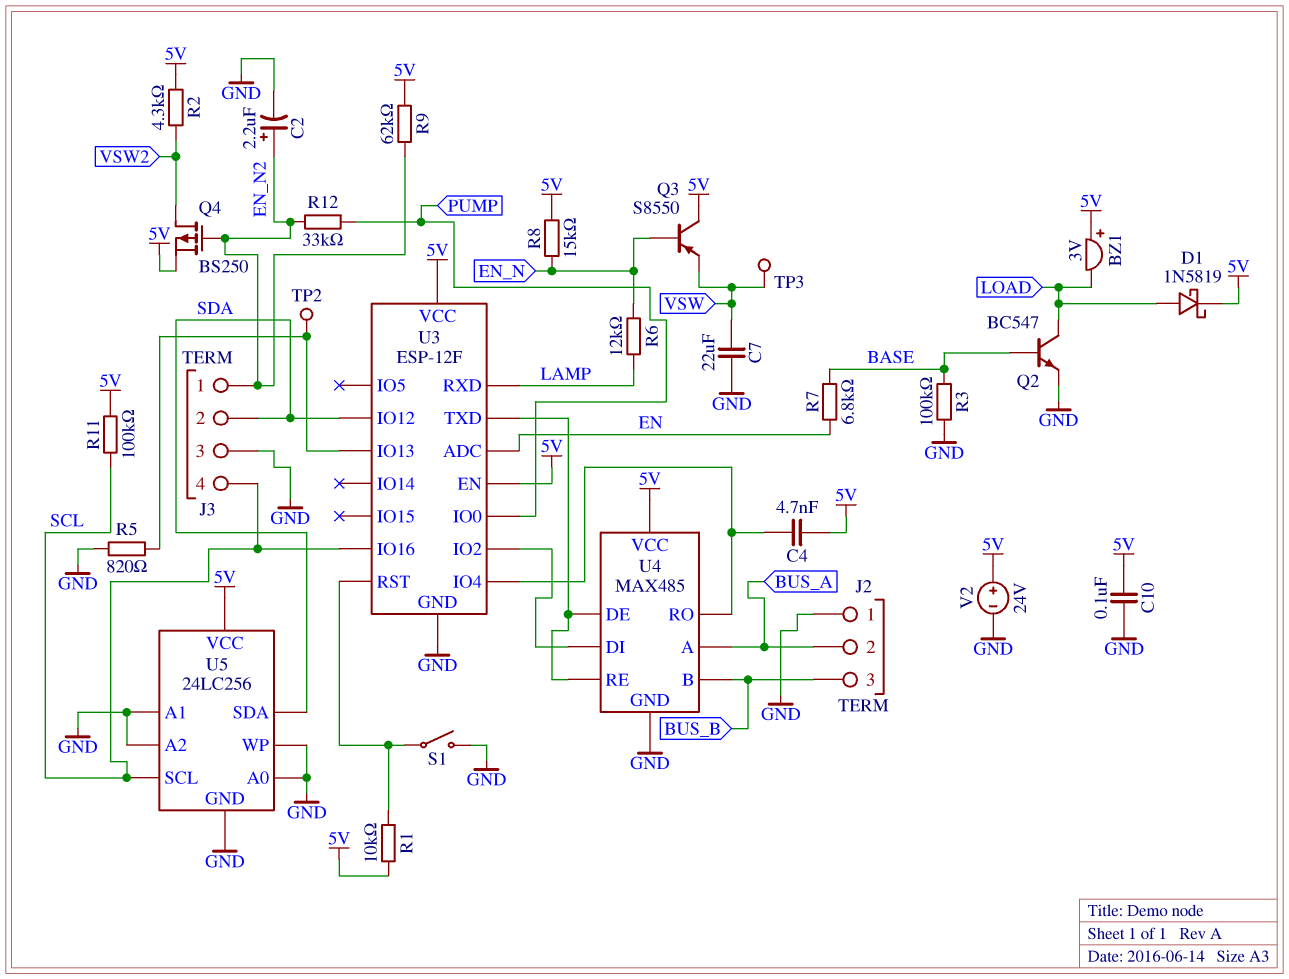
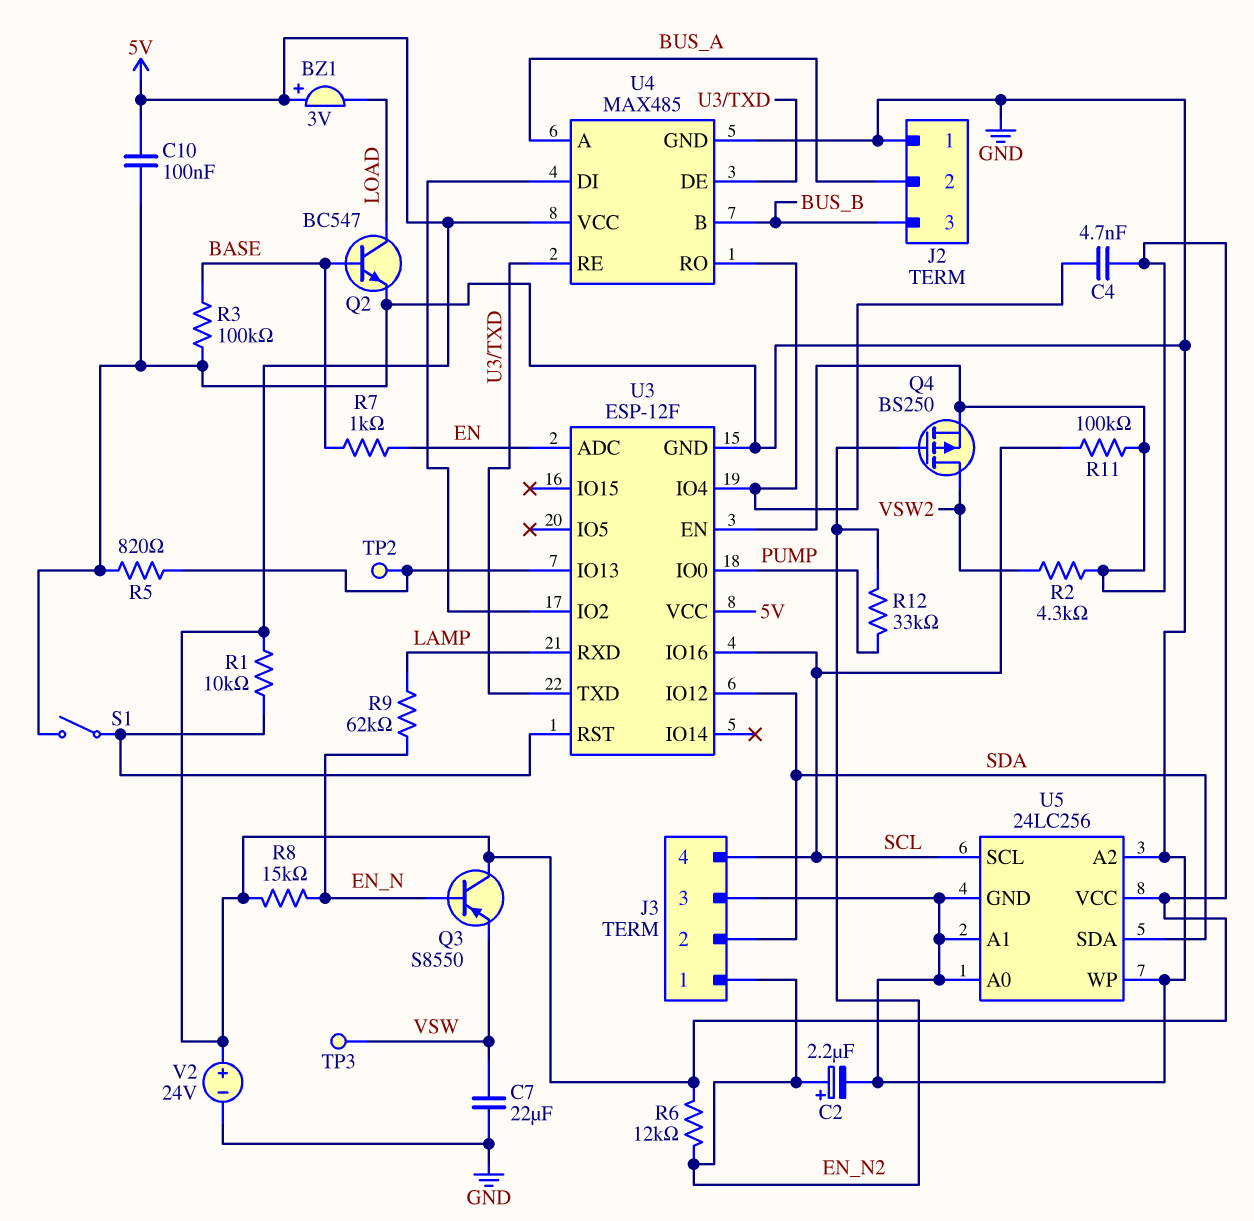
D1: schottky 1N5819 (A LOAD, K 5V) -> none
R6: 12k (EN_N, LAMP) -> 12k (5V, EN_N2)
R7: 6.8k (BASE, EN) -> 1k (BASE, EN)
R9: 62k (5V, EN_N2) -> 62k (EN_N, LAMP)

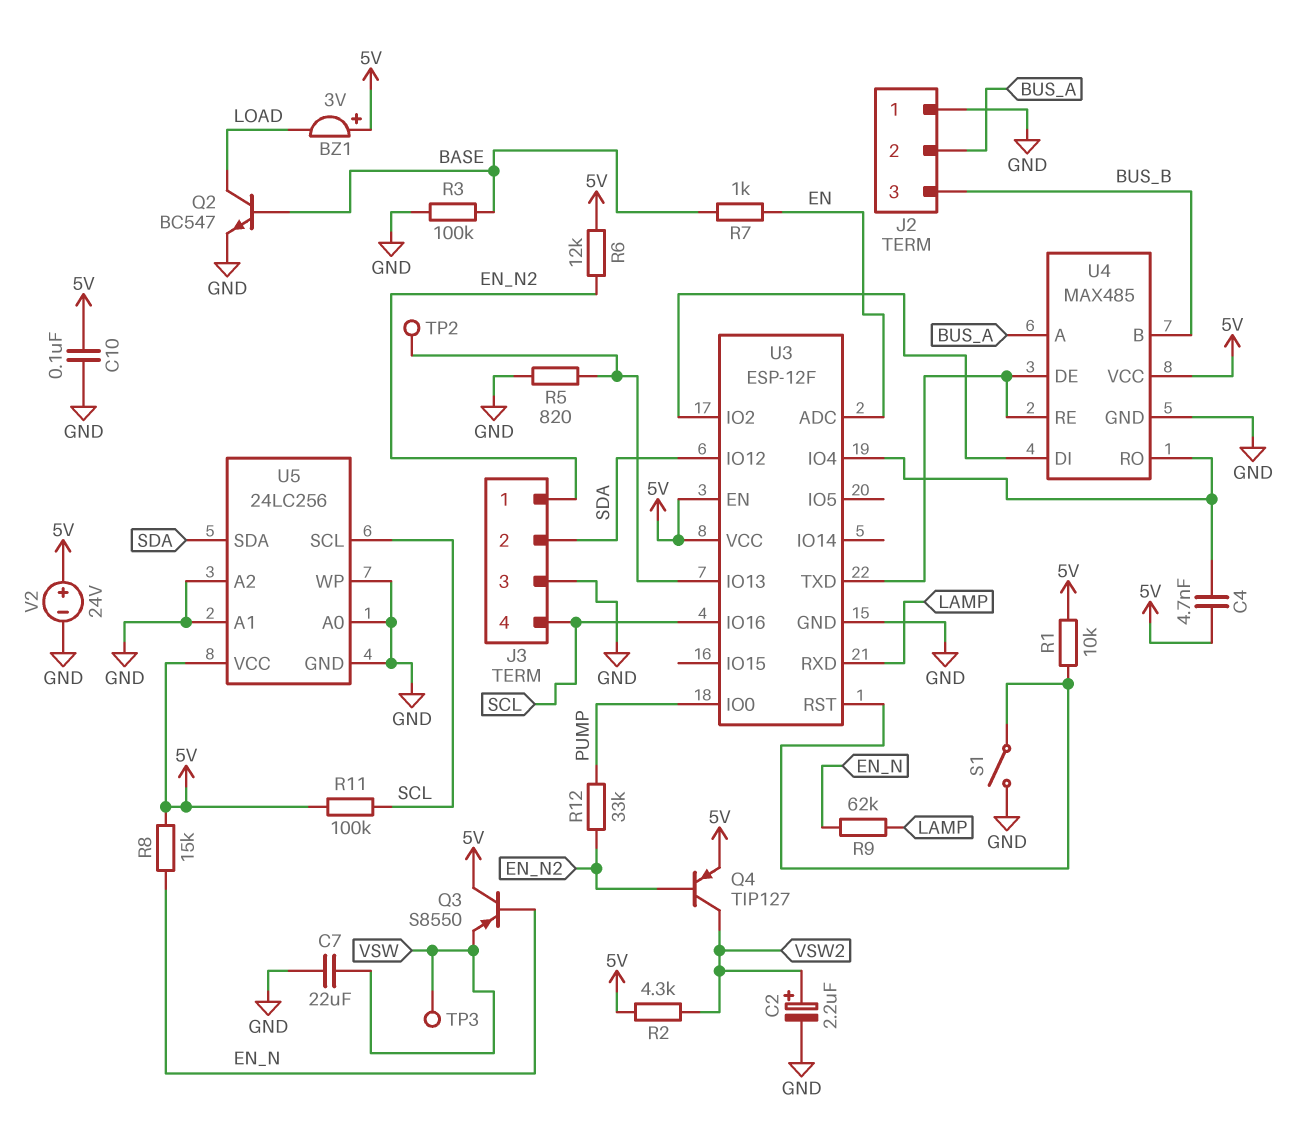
C2: 2.2uF (plus EN_N2, minus GND) -> 2.2uF (plus VSW2, minus GND)
Q4: PMOS BS250 (G EN_N2, D VSW2, S 5V) -> PNP TIP127 (B EN_N2, C VSW2, E 5V)

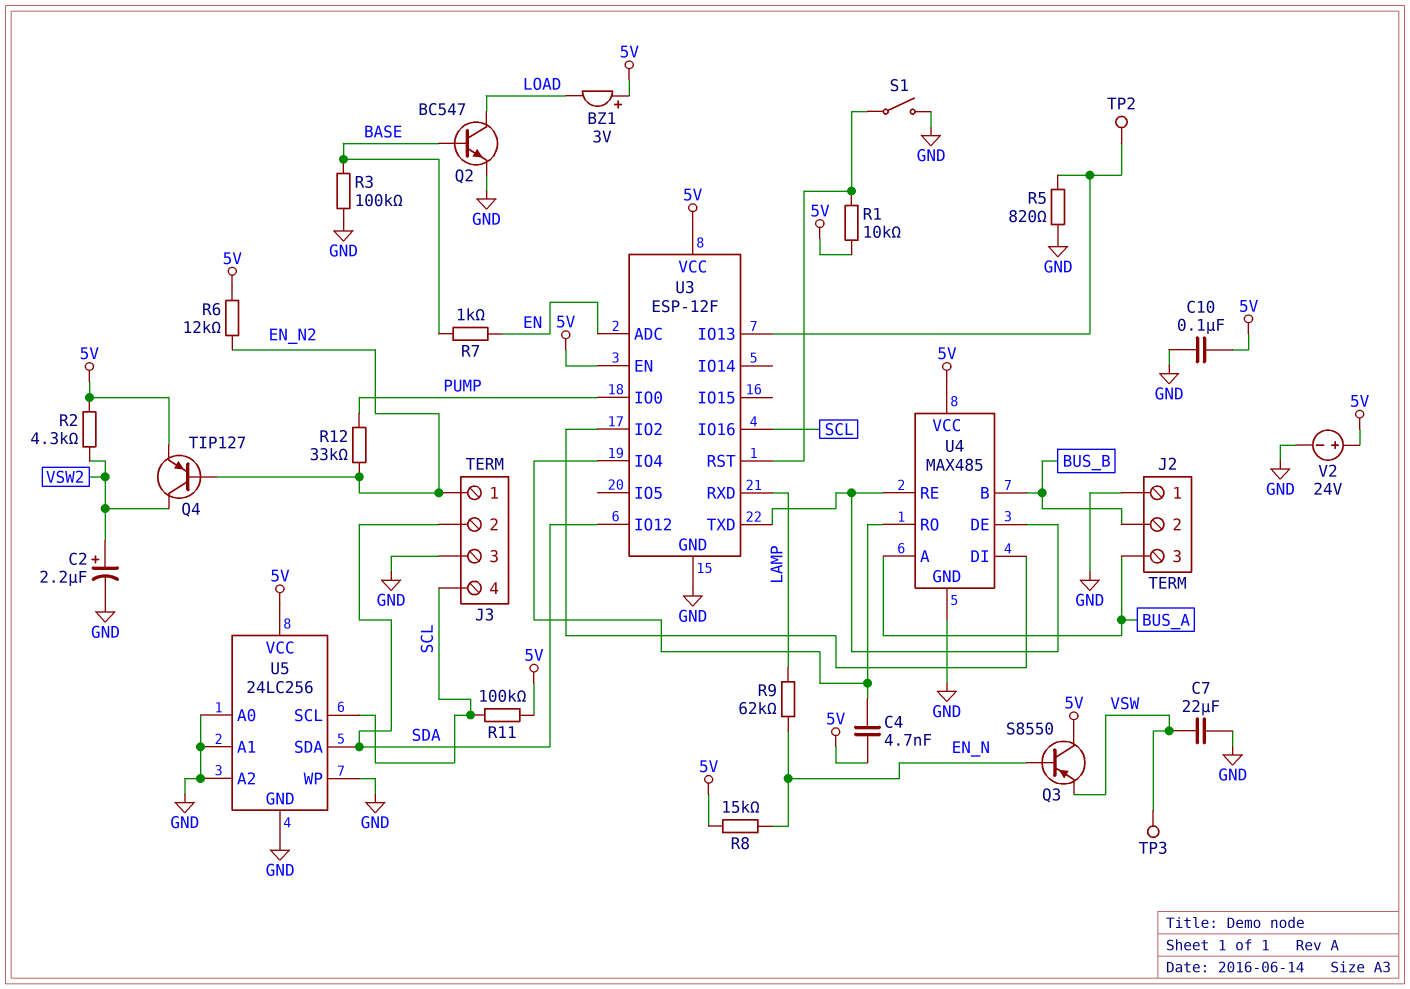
J2 pin 2: BUS_A -> BUS_B
J2 pin 3: BUS_B -> BUS_A

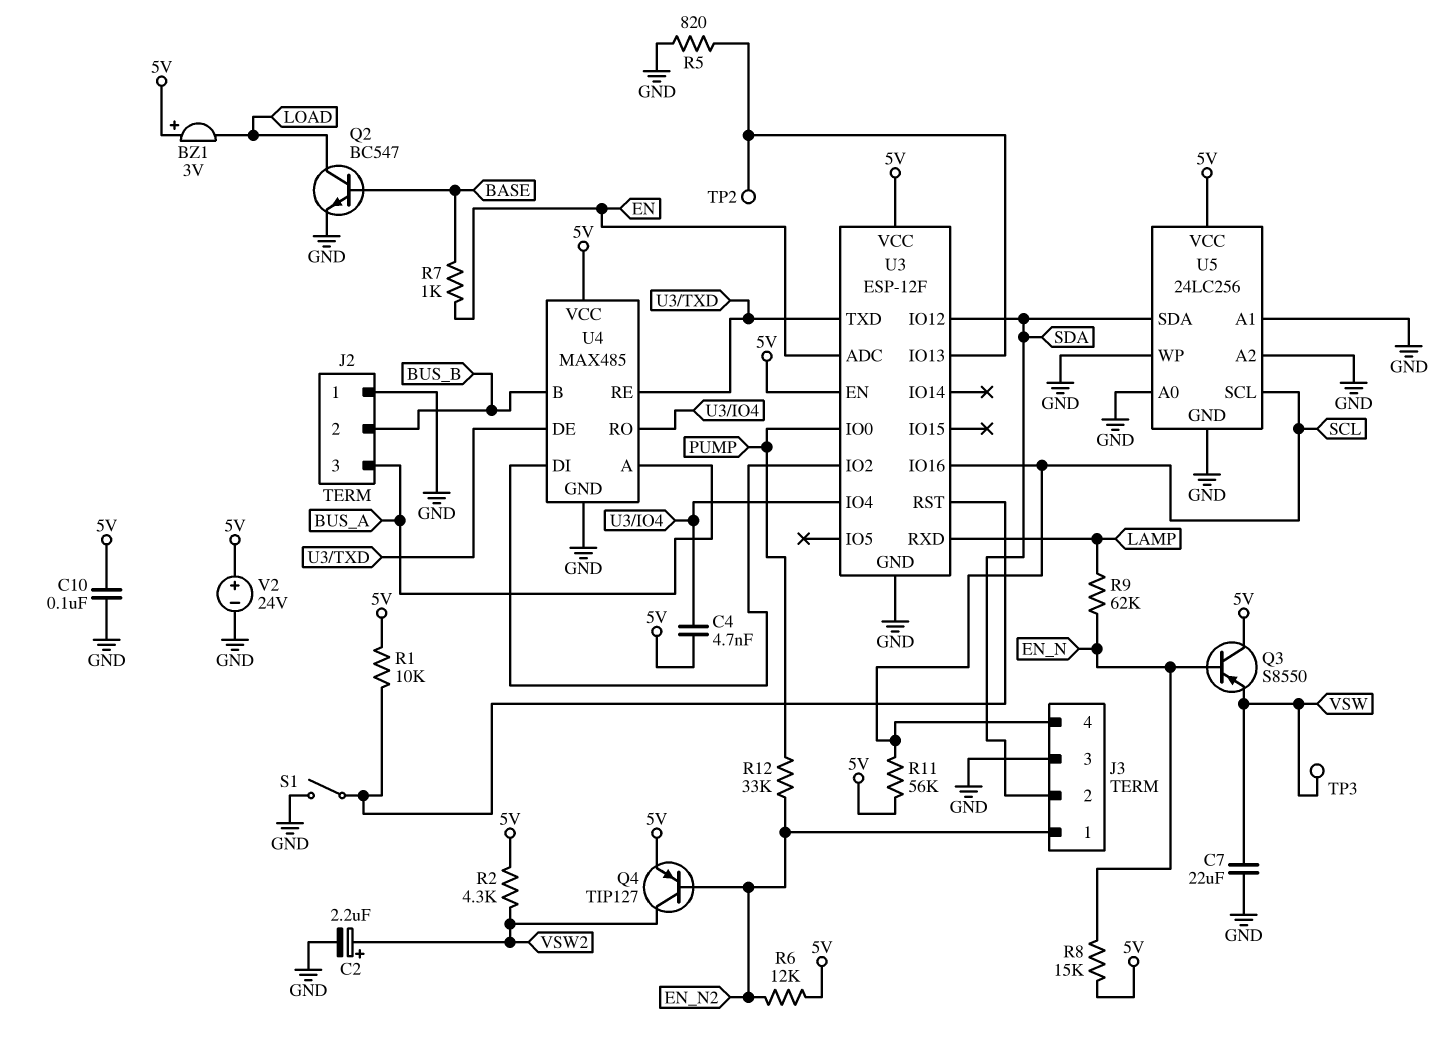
R3: 100k (BASE, GND) -> none
R11: 100k (5V, SCL) -> 56k (5V, SCL)

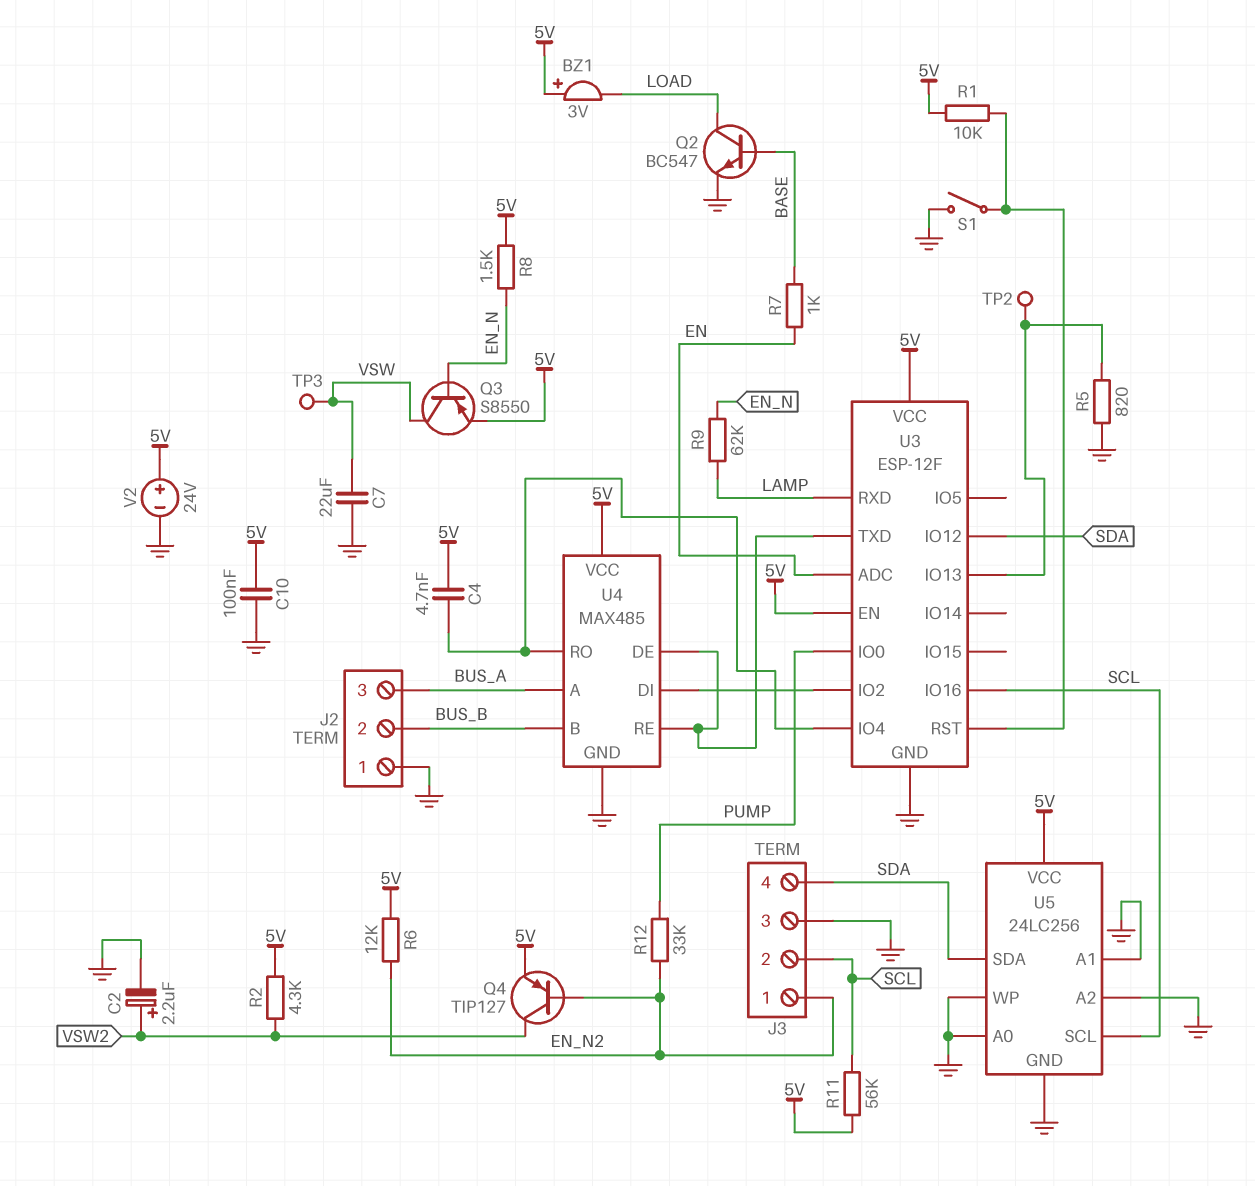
J3 pin 2: SDA -> SCL
J3 pin 4: SCL -> SDA
Q3: PNP S8550 (B EN_N, C 5V, E VSW) -> PNP S8550 (B EN_N, C VSW, E 5V)
R8: 15k (5V, EN_N) -> 1.5k (5V, EN_N)

